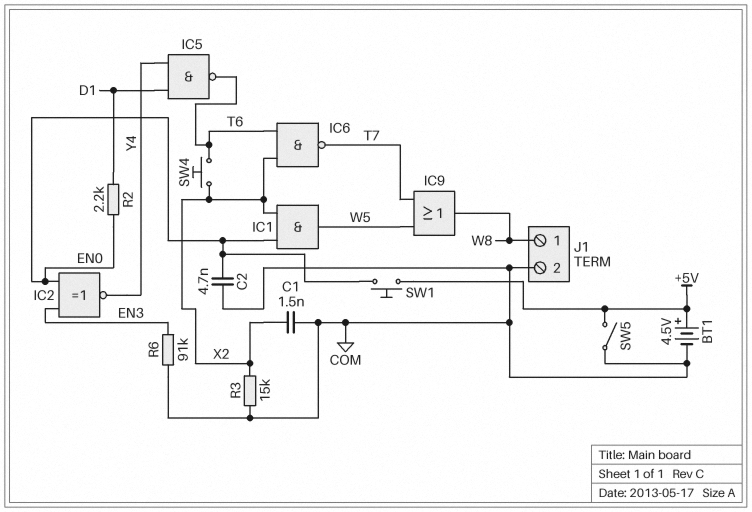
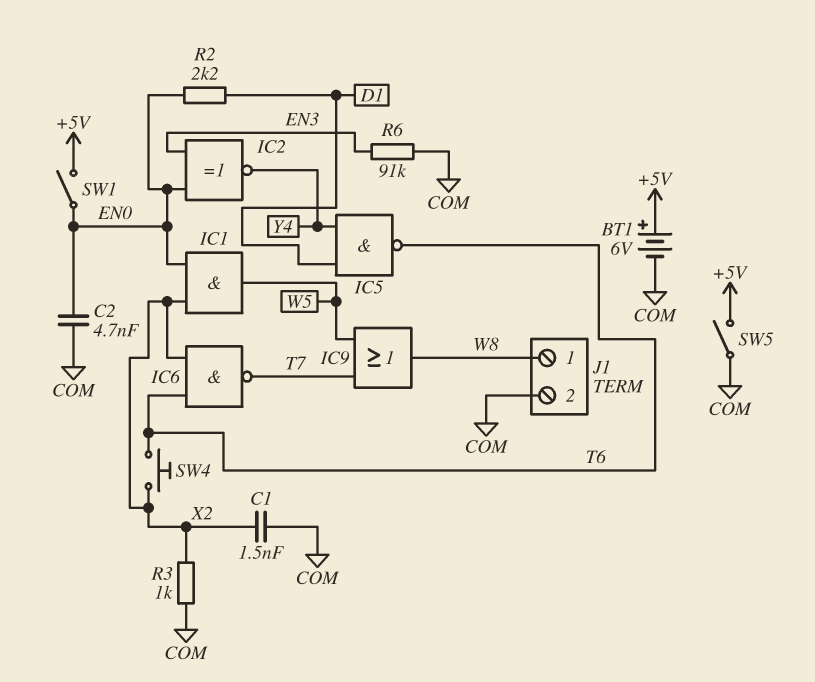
BT1: 4.5V (plus +5V, minus COM) -> 6V (plus +5V, minus COM)
R3: 15k (COM, X2) -> 1k (COM, X2)
SW1: button (+5V, EN0) -> switch (+5V, EN0)

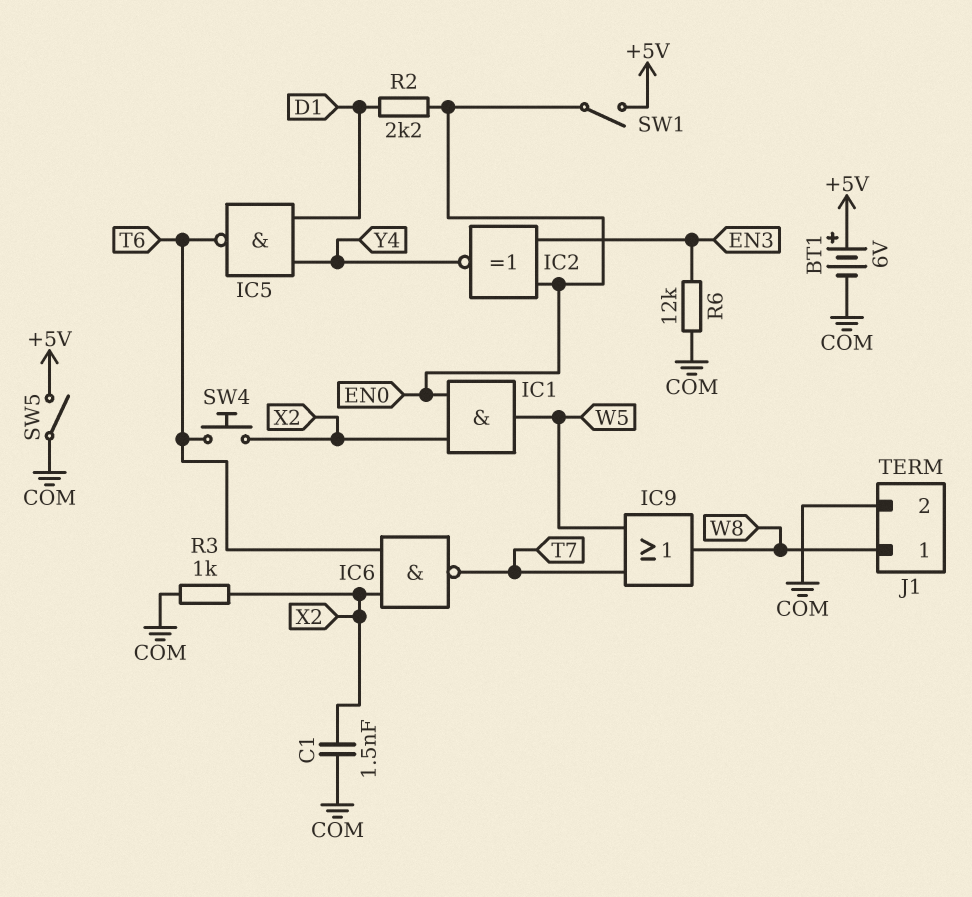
C2: 4.7nF (COM, EN0) -> none
R6: 91k (COM, EN3) -> 12k (COM, EN3)

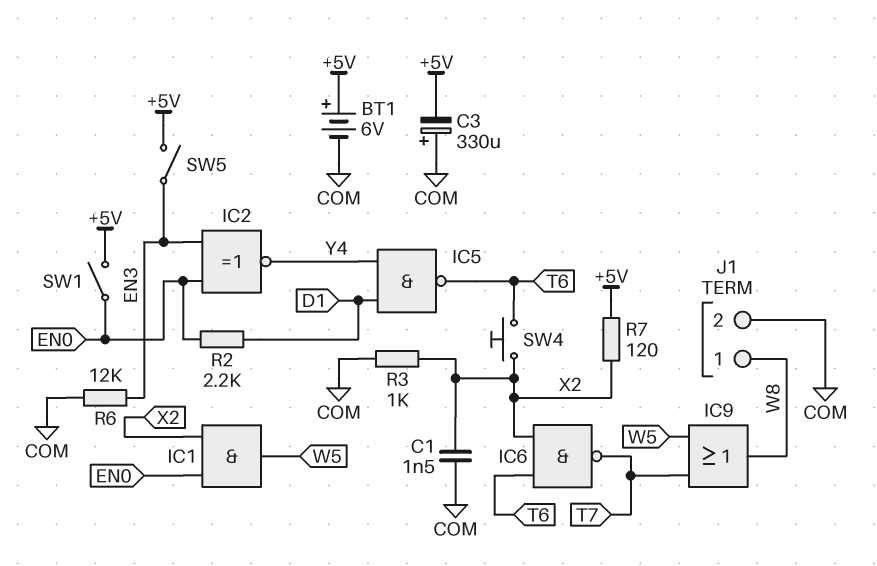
C3: none -> 330uF (plus COM, minus +5V)
R7: none -> 120 (+5V, X2)
SW5: switch (+5V, COM) -> switch (+5V, EN3)

